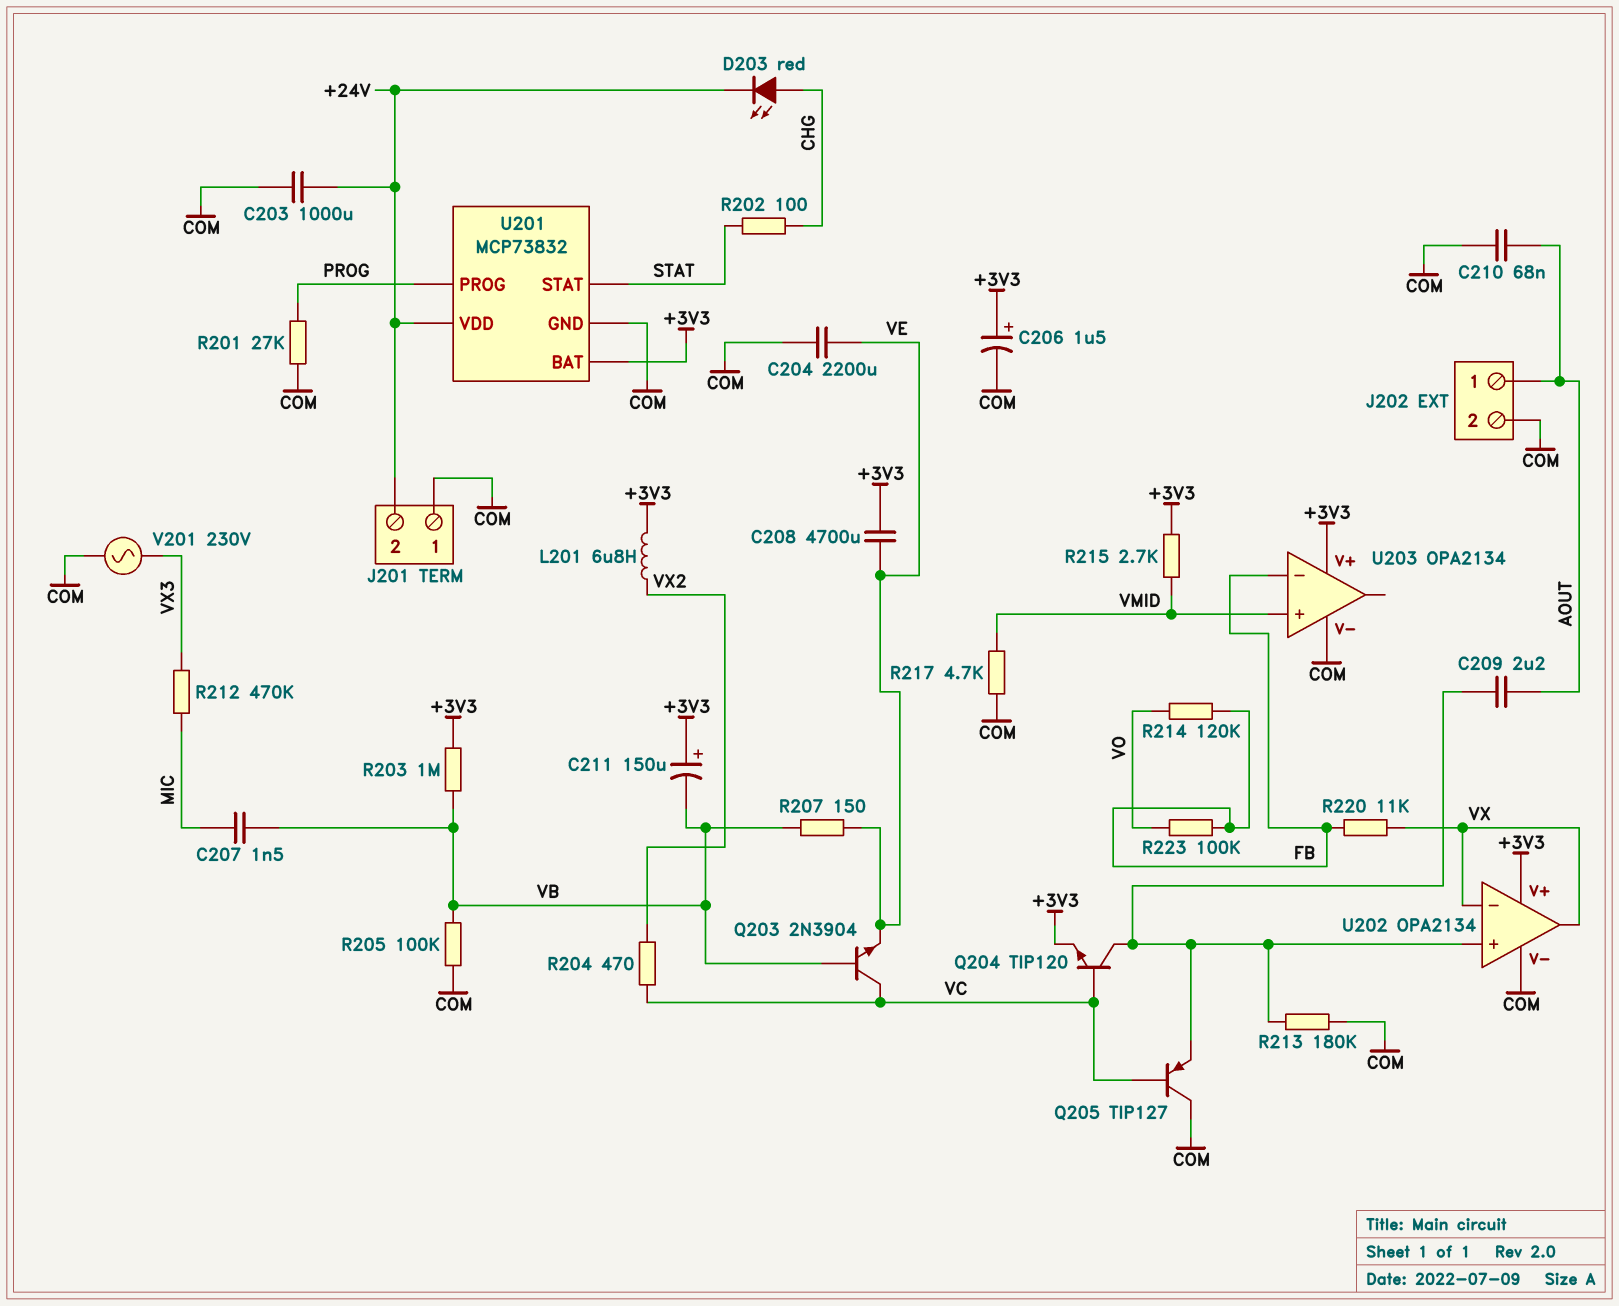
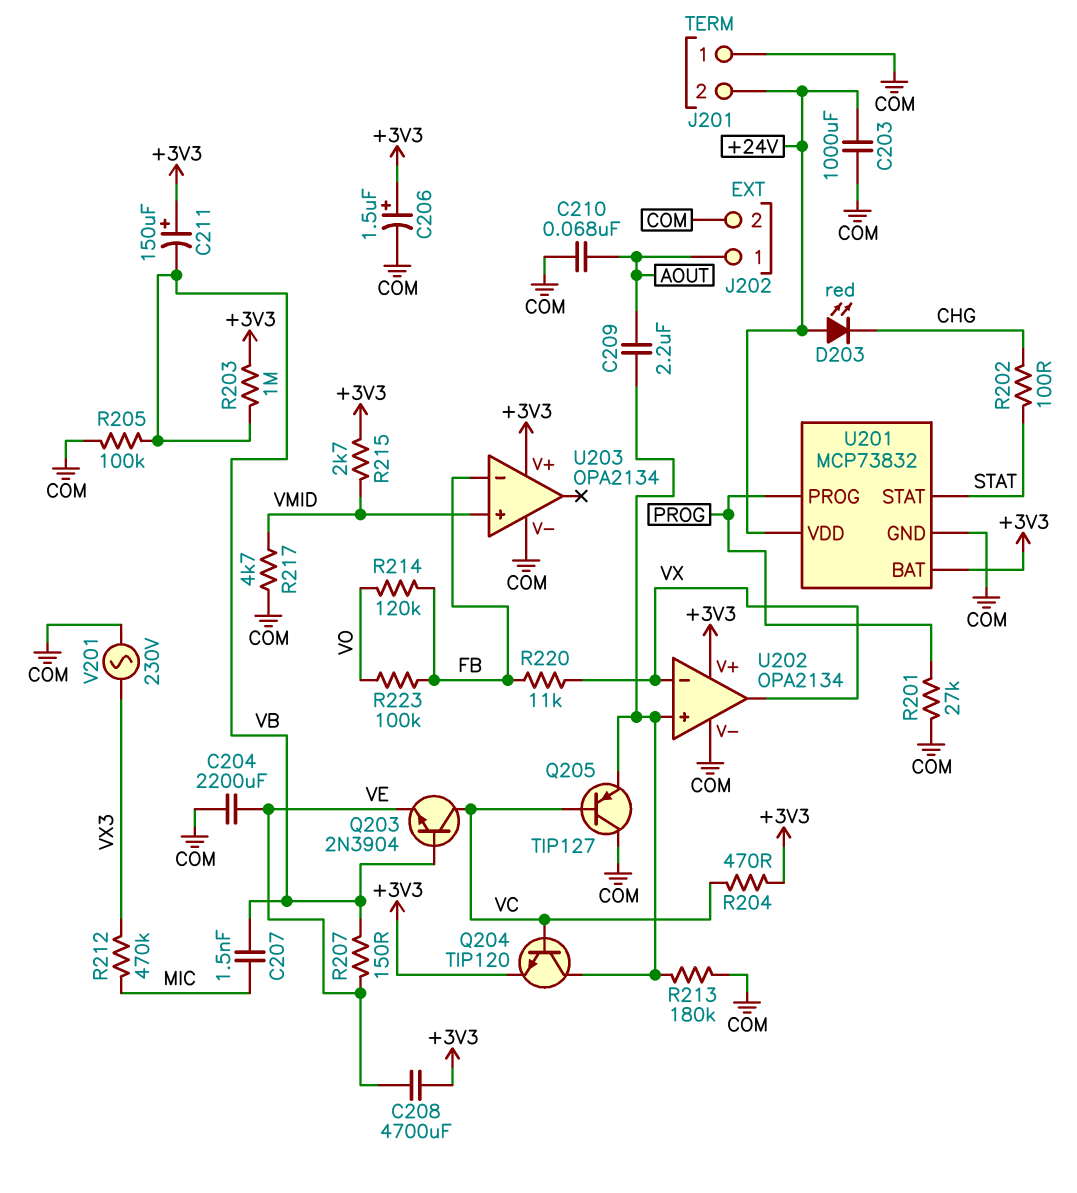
D203: LED red (A CHG, K +24V) -> LED red (A +24V, K CHG)
L201: 6.8uH (+3V3, VX2) -> none
R204: 470 (VC, VX2) -> 470 (+3V3, VC)

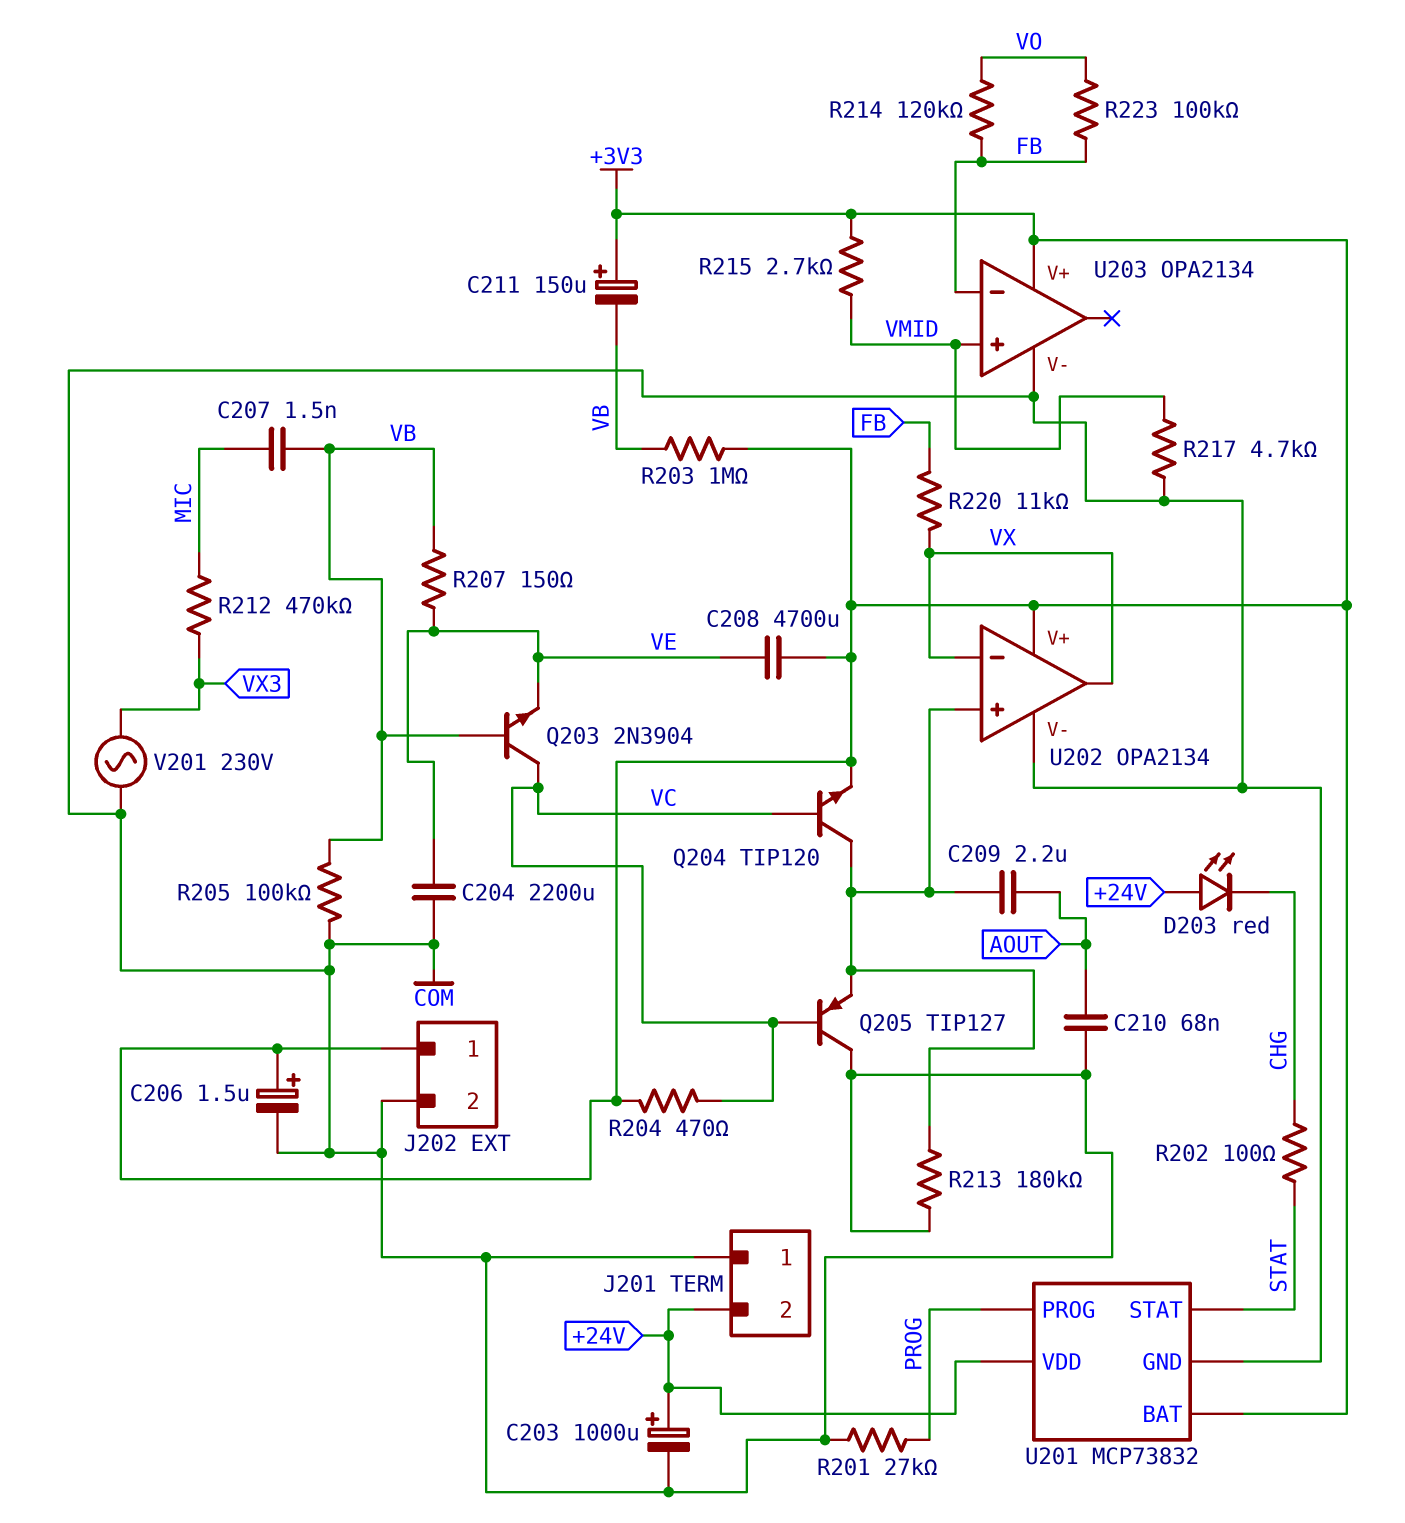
C203: 1000uF (+24V, COM) -> 1000uF (plus +24V, minus COM)
J202 pin 1: AOUT -> +3V3

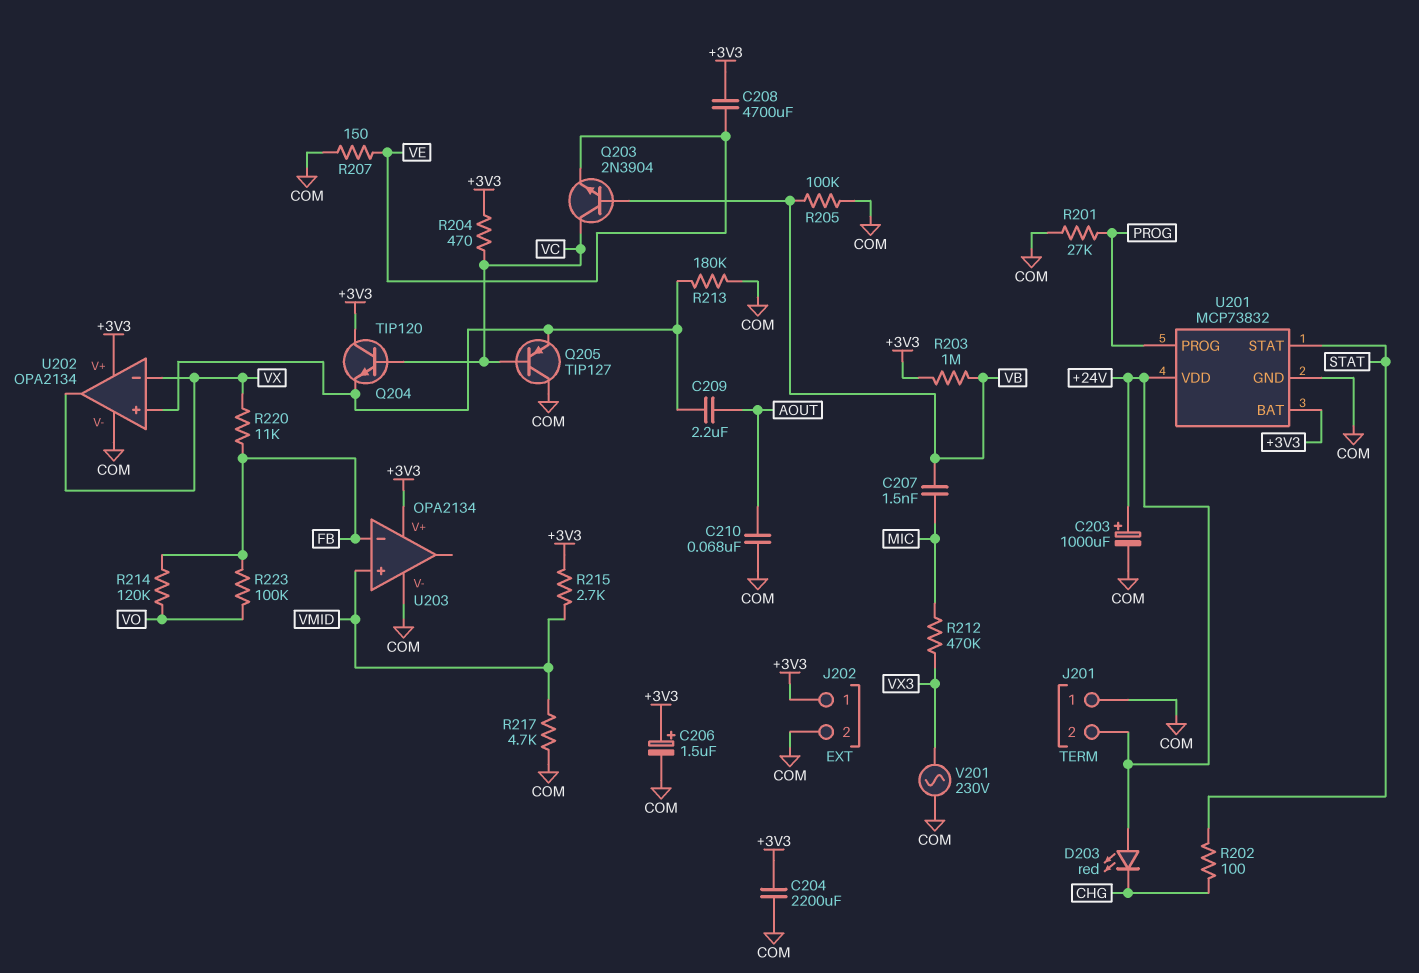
C204: 2200uF (COM, VE) -> 2200uF (+3V3, COM)
C211: 150uF (plus +3V3, minus VB) -> none
Q204: NPN TIP120 (B VC, C U202/in+, E +3V3) -> NPN TIP120 (B VC, C +3V3, E U202/in+)
R207: 150 (VB, VE) -> 150 (COM, VE)

